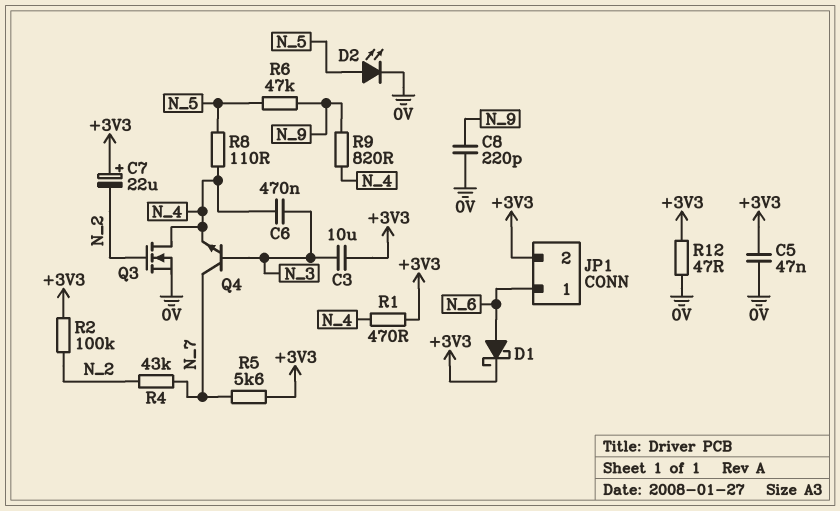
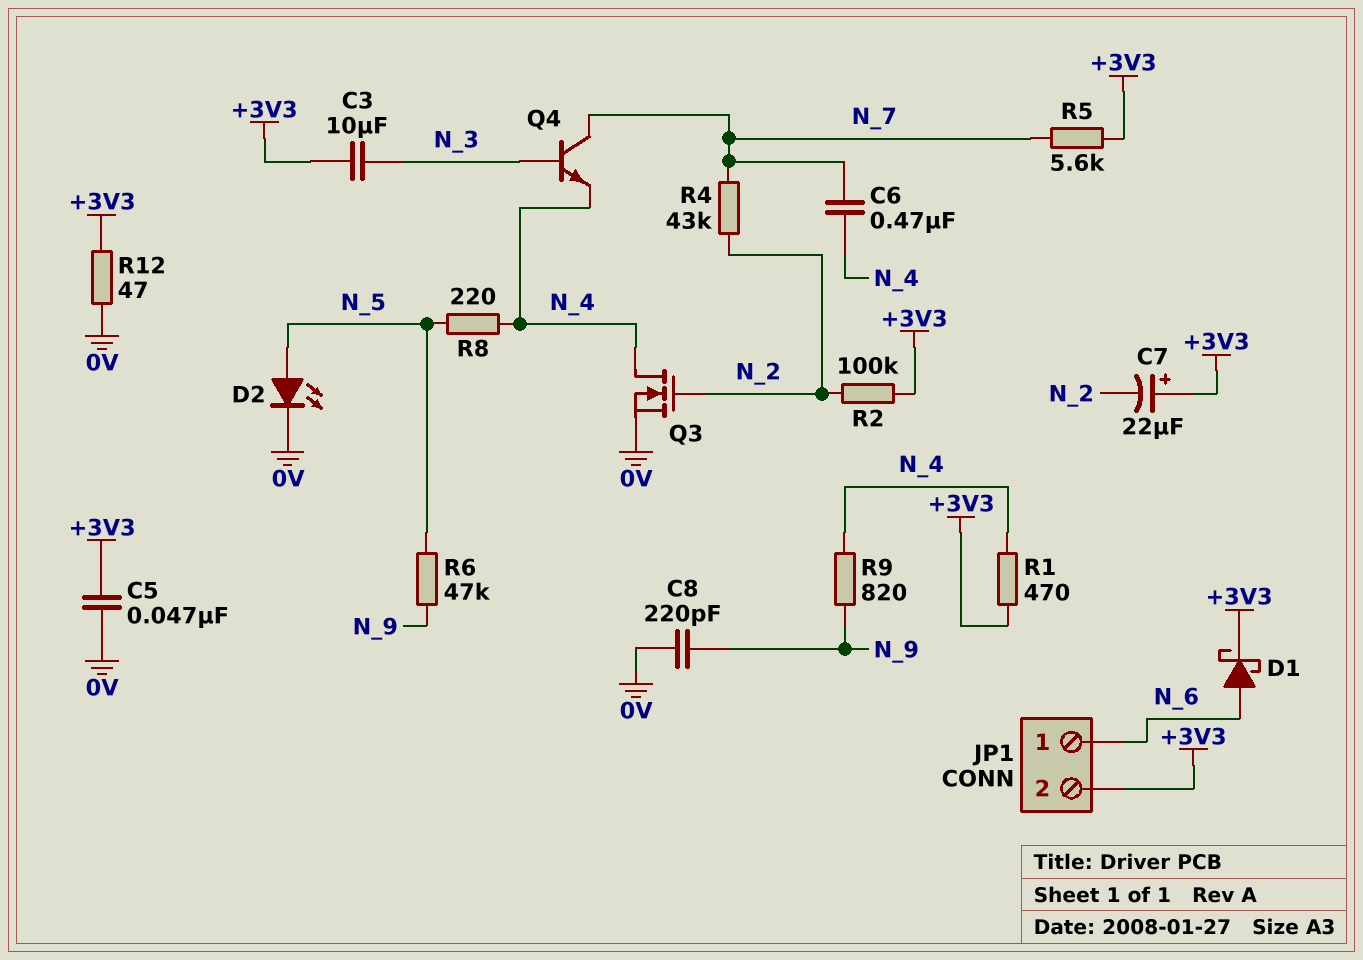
C6: 470nF (N_3, N_4) -> 470nF (N_4, N_7)
R8: 110 (N_4, N_5) -> 220 (N_4, N_5)

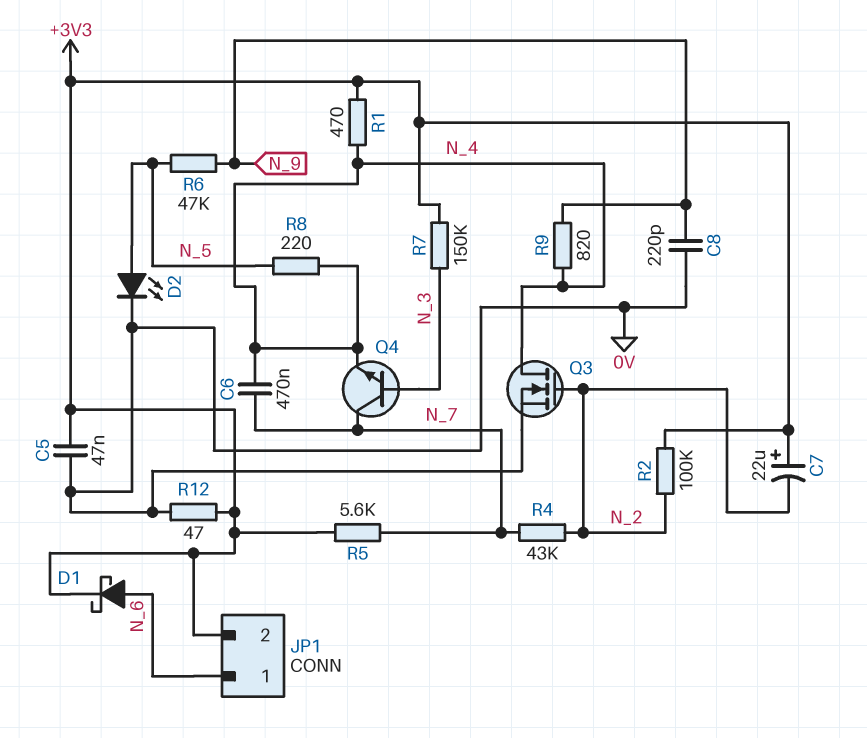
C3: 10uF (+3V3, N_3) -> none
R7: none -> 150k (+3V3, N_3)

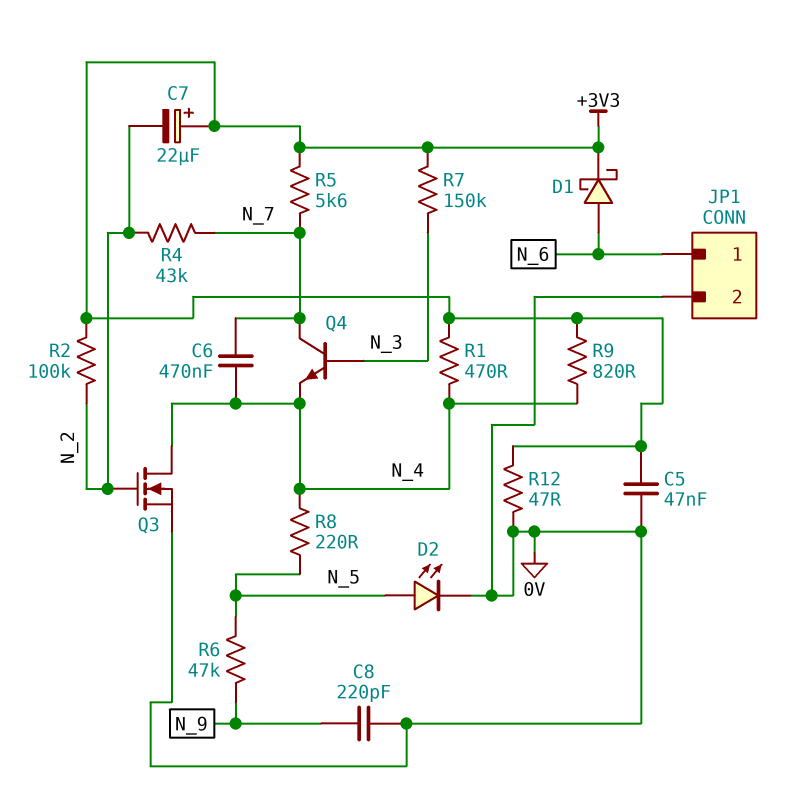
JP1 pin 2: +3V3 -> 0V
R9: 820 (N_4, N_9) -> 820 (+3V3, N_4)

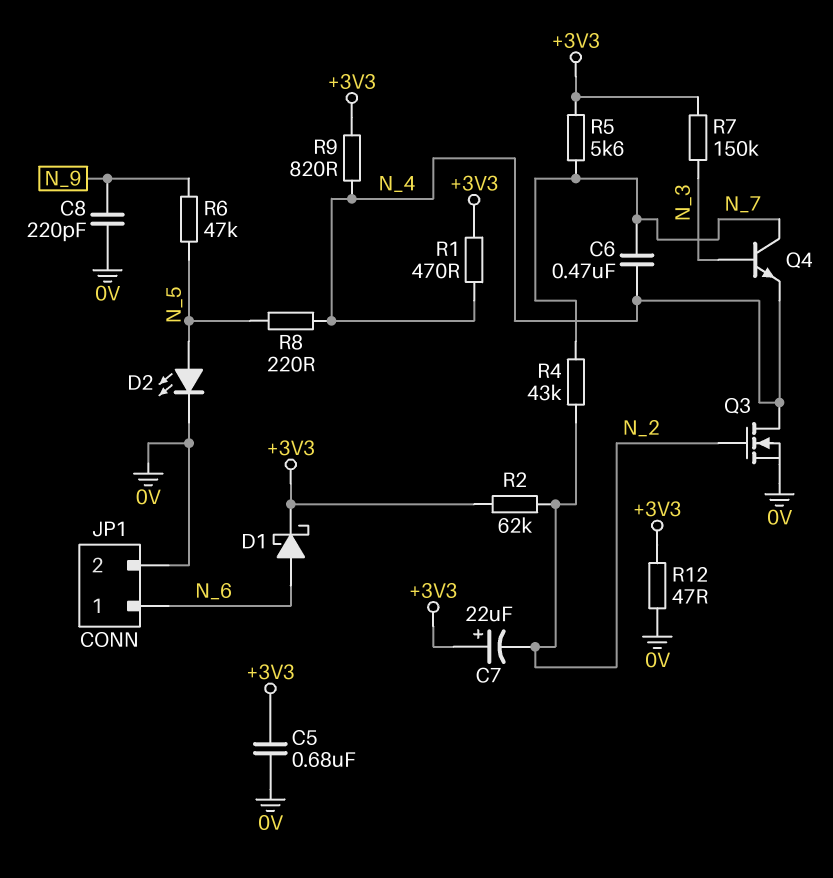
C5: 47nF (+3V3, 0V) -> 680nF (+3V3, 0V)
R2: 100k (+3V3, N_2) -> 62k (+3V3, N_2)

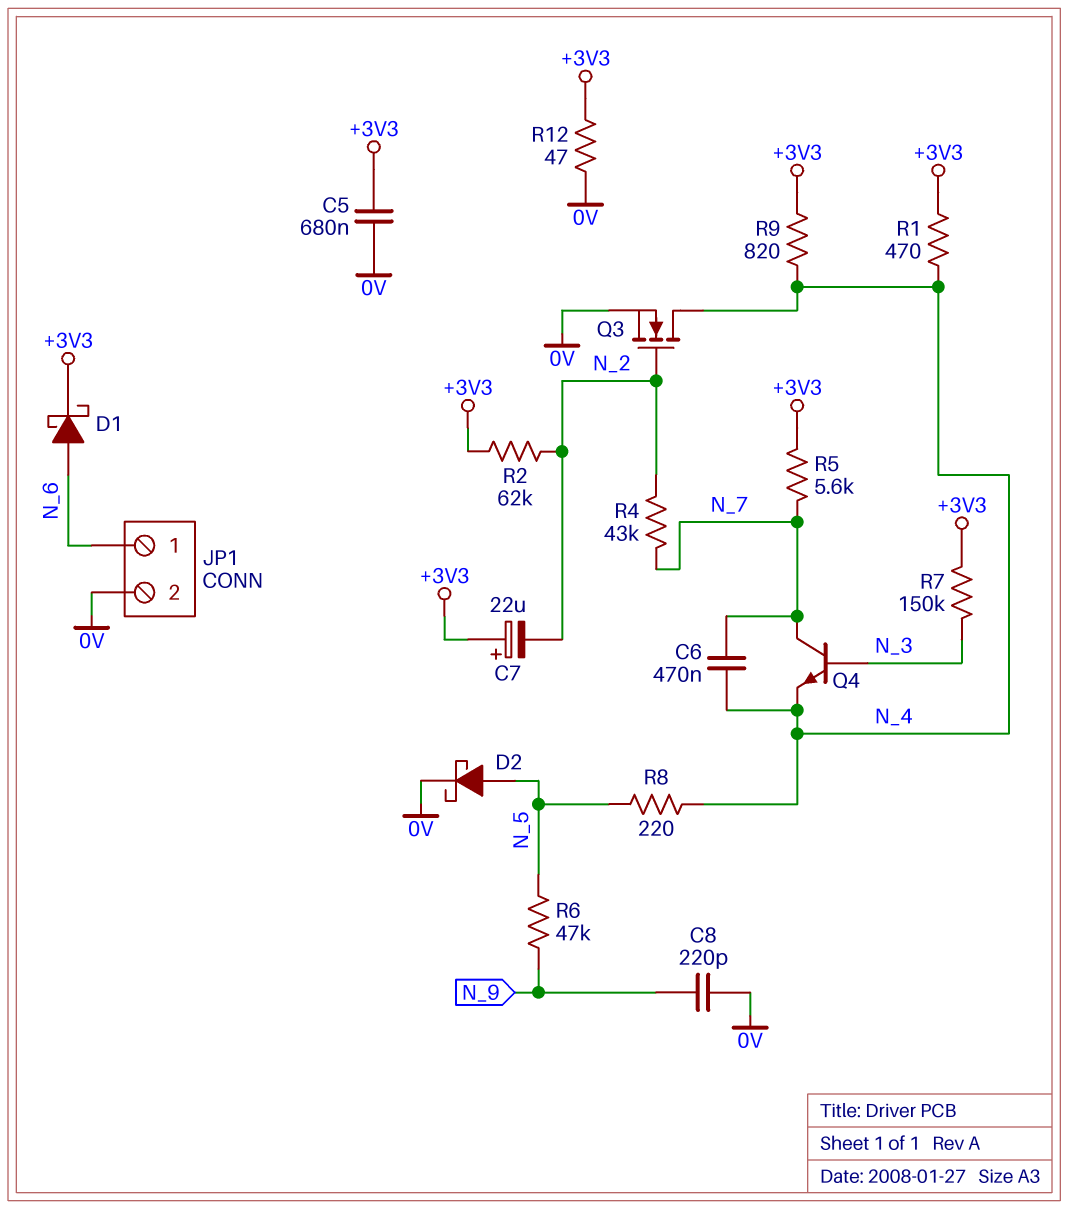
D2: LED (A N_5, K 0V) -> schottky (A N_5, K 0V)

